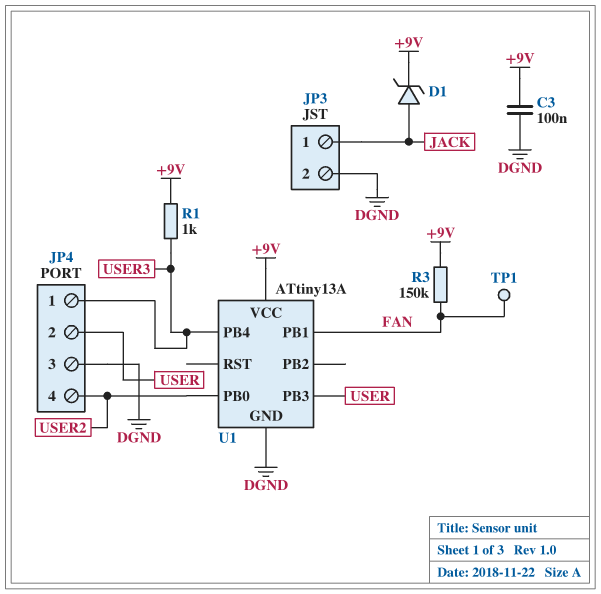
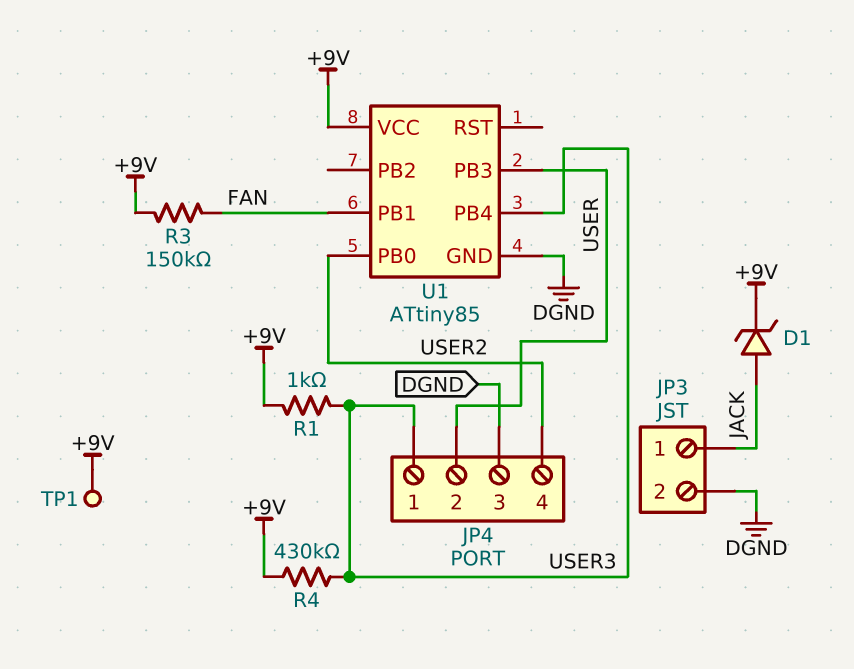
C3: 100nF (+9V, DGND) -> none
R4: none -> 430k (+9V, USER3)
TP1: test point (FAN) -> test point (+9V)
U1: ATtiny13A -> ATtiny85

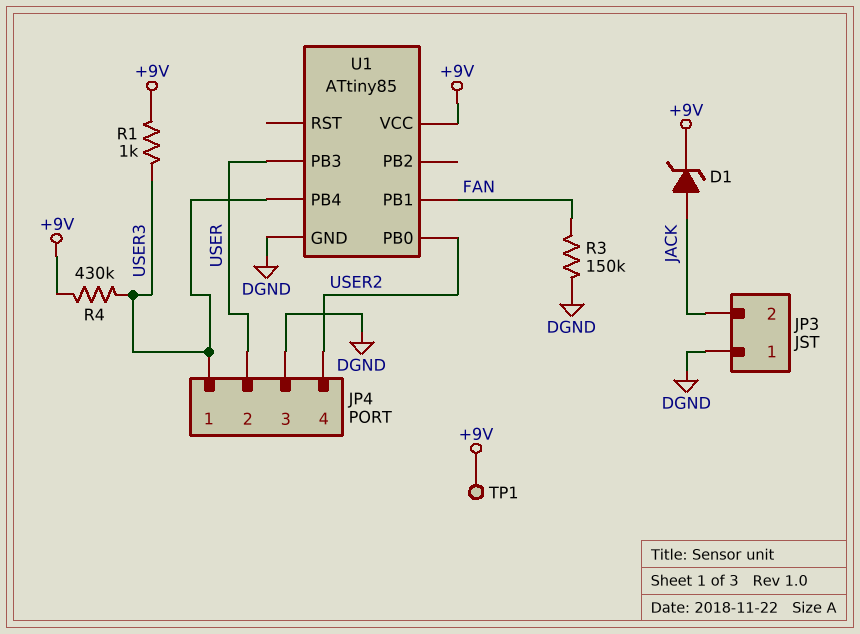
JP3 pin 1: JACK -> DGND
JP3 pin 2: DGND -> JACK
R3: 150k (+9V, FAN) -> 150k (DGND, FAN)

